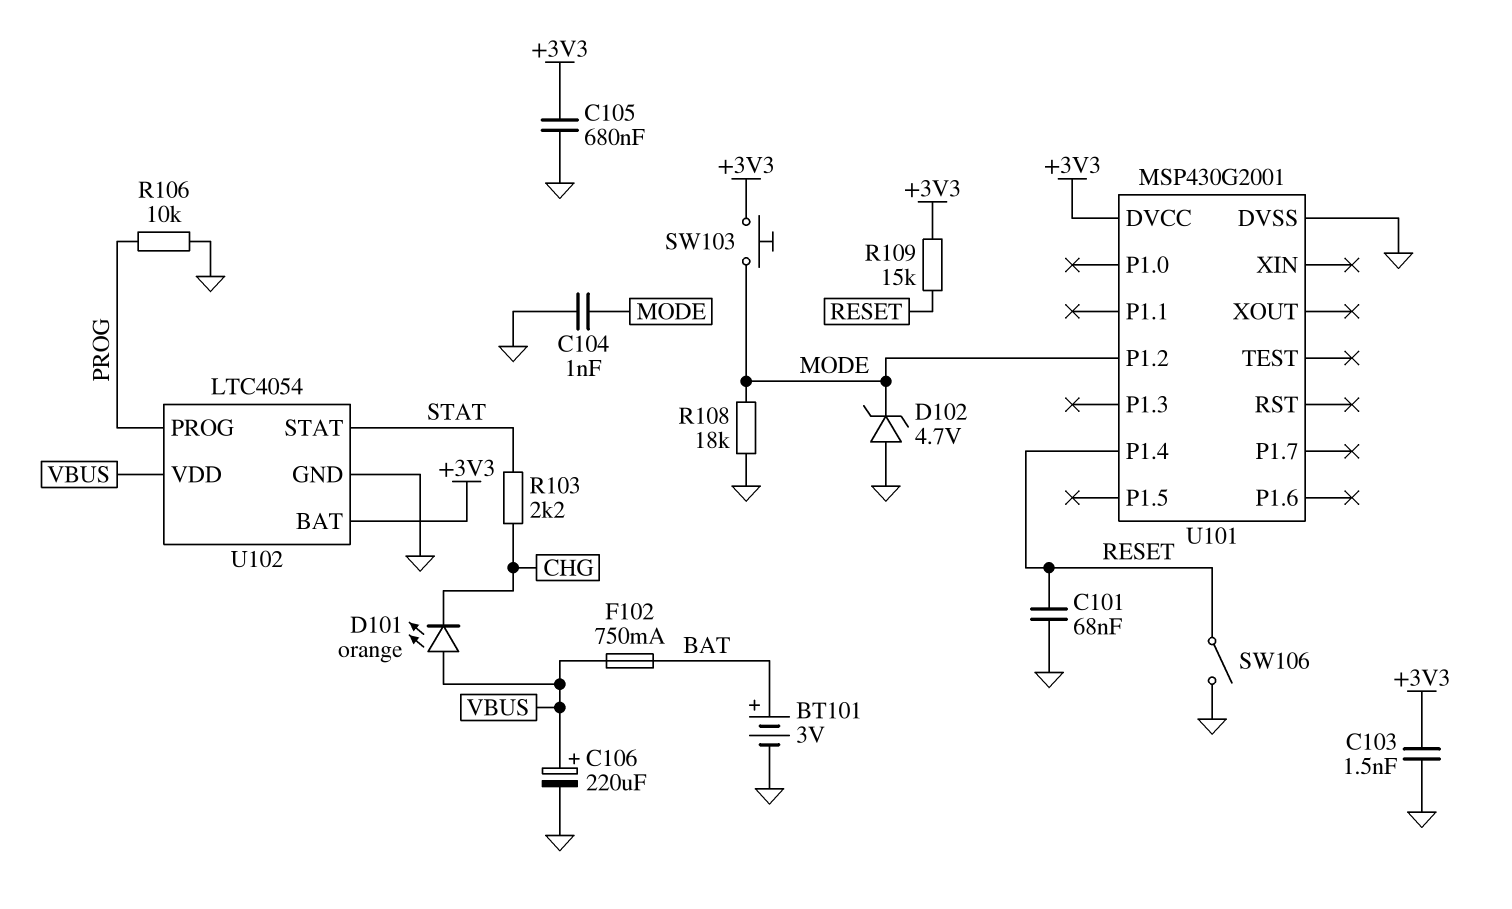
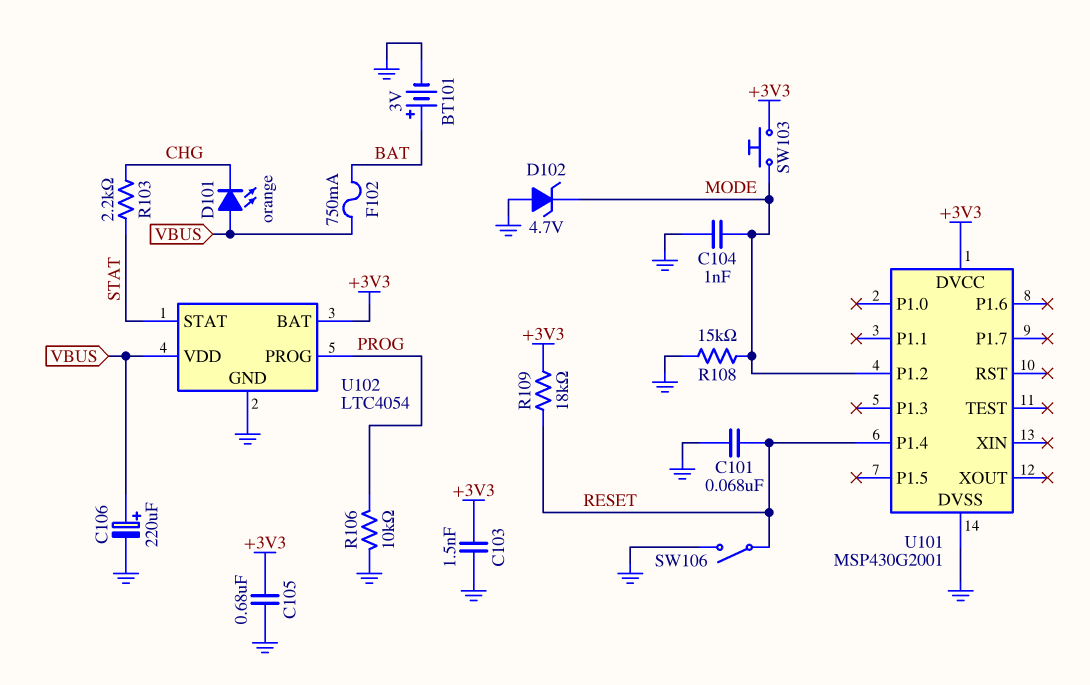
R108: 18k (GND, MODE) -> 15k (GND, MODE)
R109: 15k (+3V3, RESET) -> 18k (+3V3, RESET)

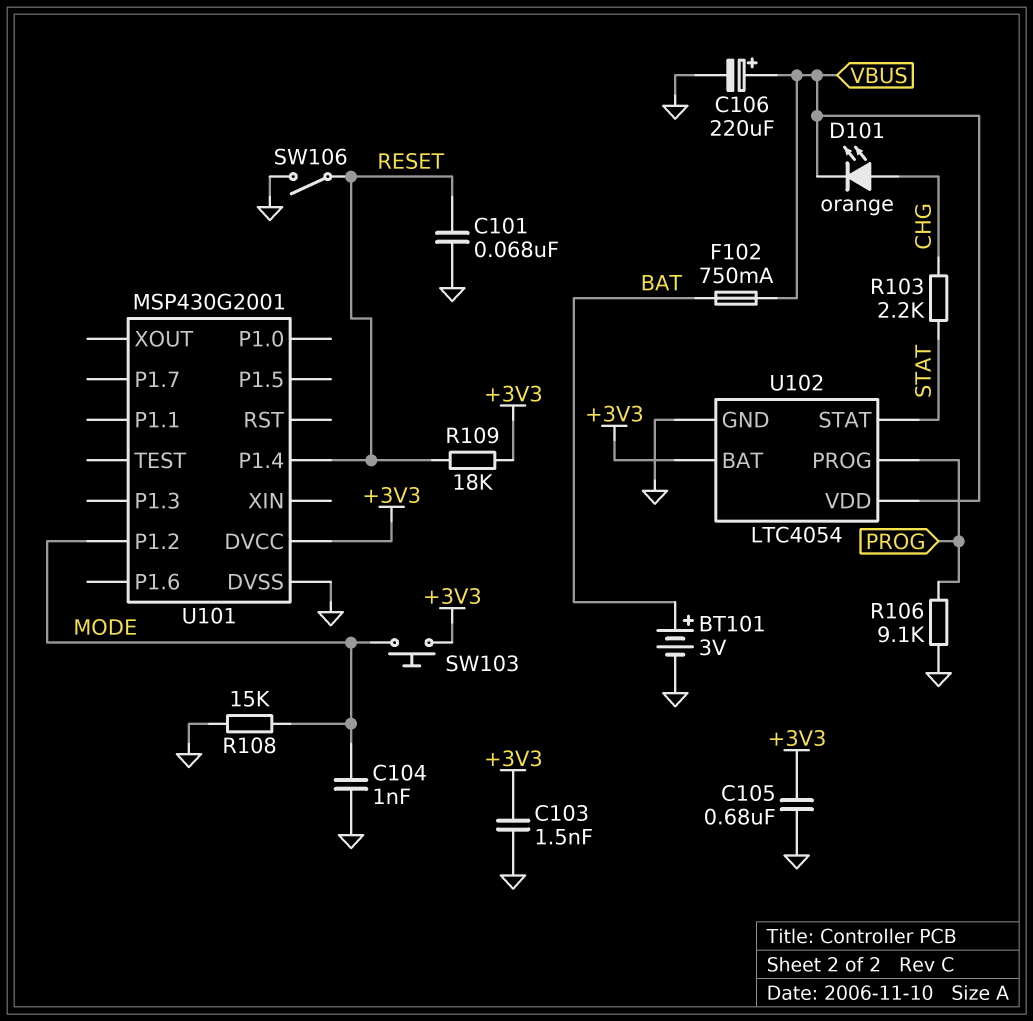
D101: LED orange (A VBUS, K CHG) -> LED orange (A CHG, K VBUS)
D102: zener 4.7V (A GND, K MODE) -> none
R106: 10k (GND, PROG) -> 9.1k (GND, PROG)

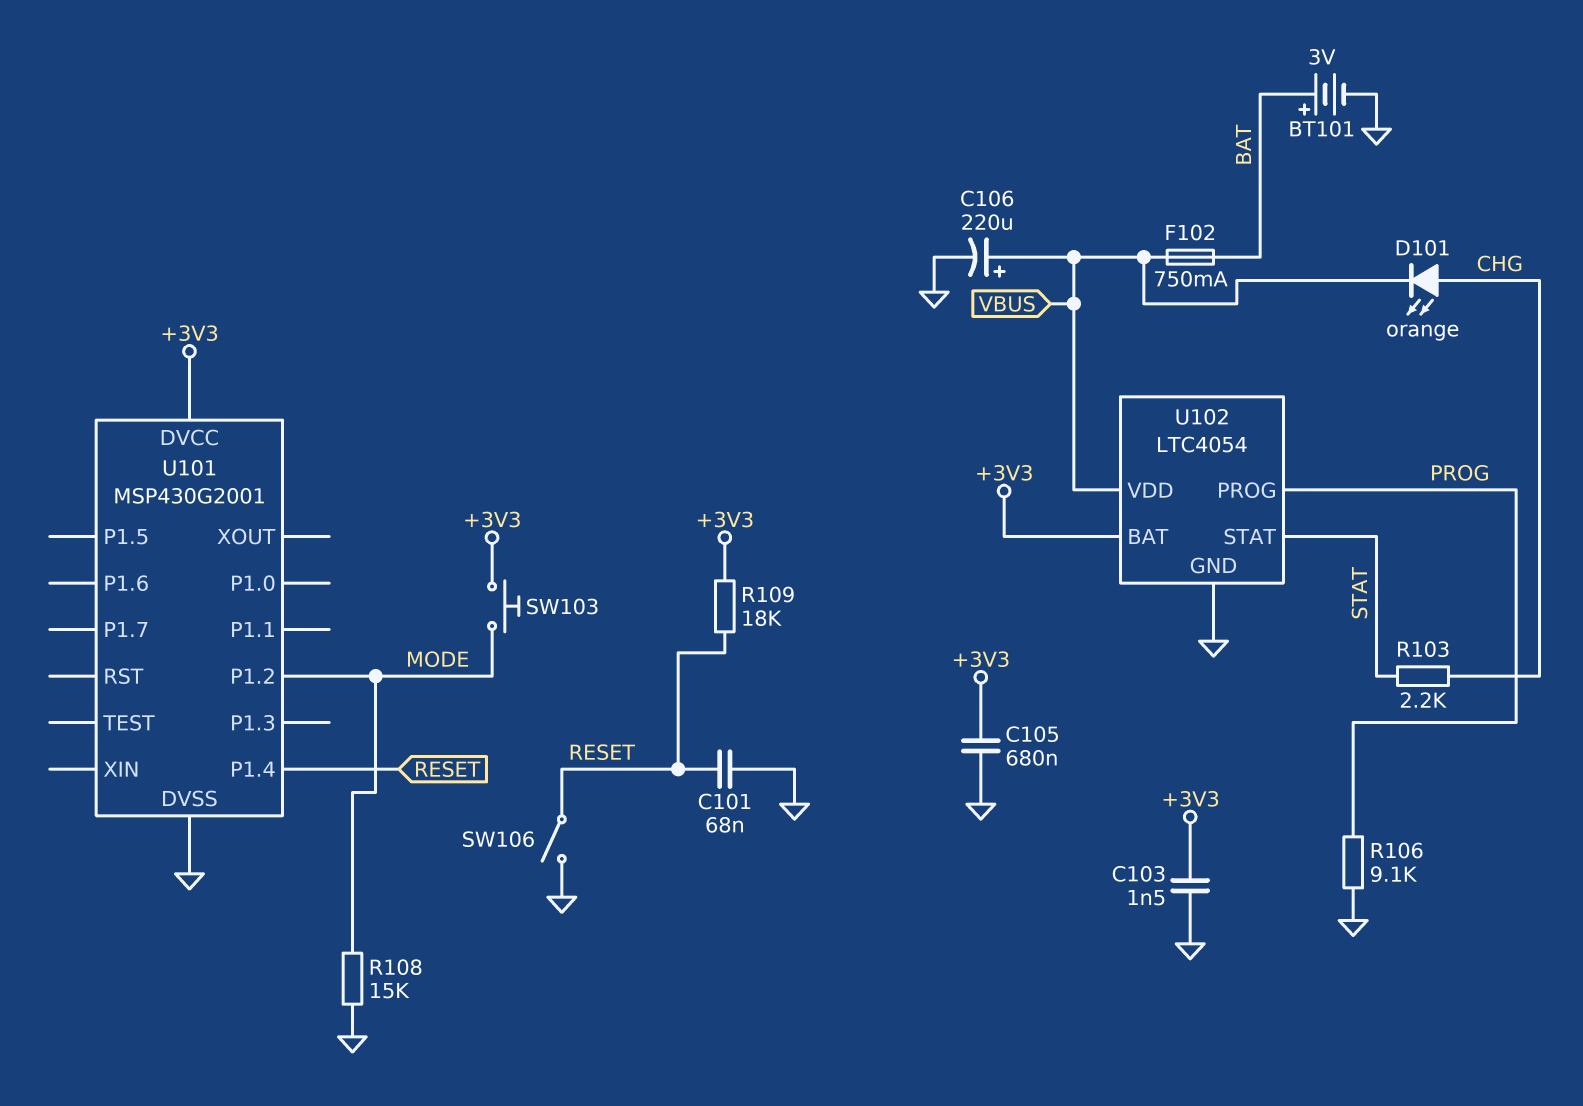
C104: 1nF (GND, MODE) -> none

